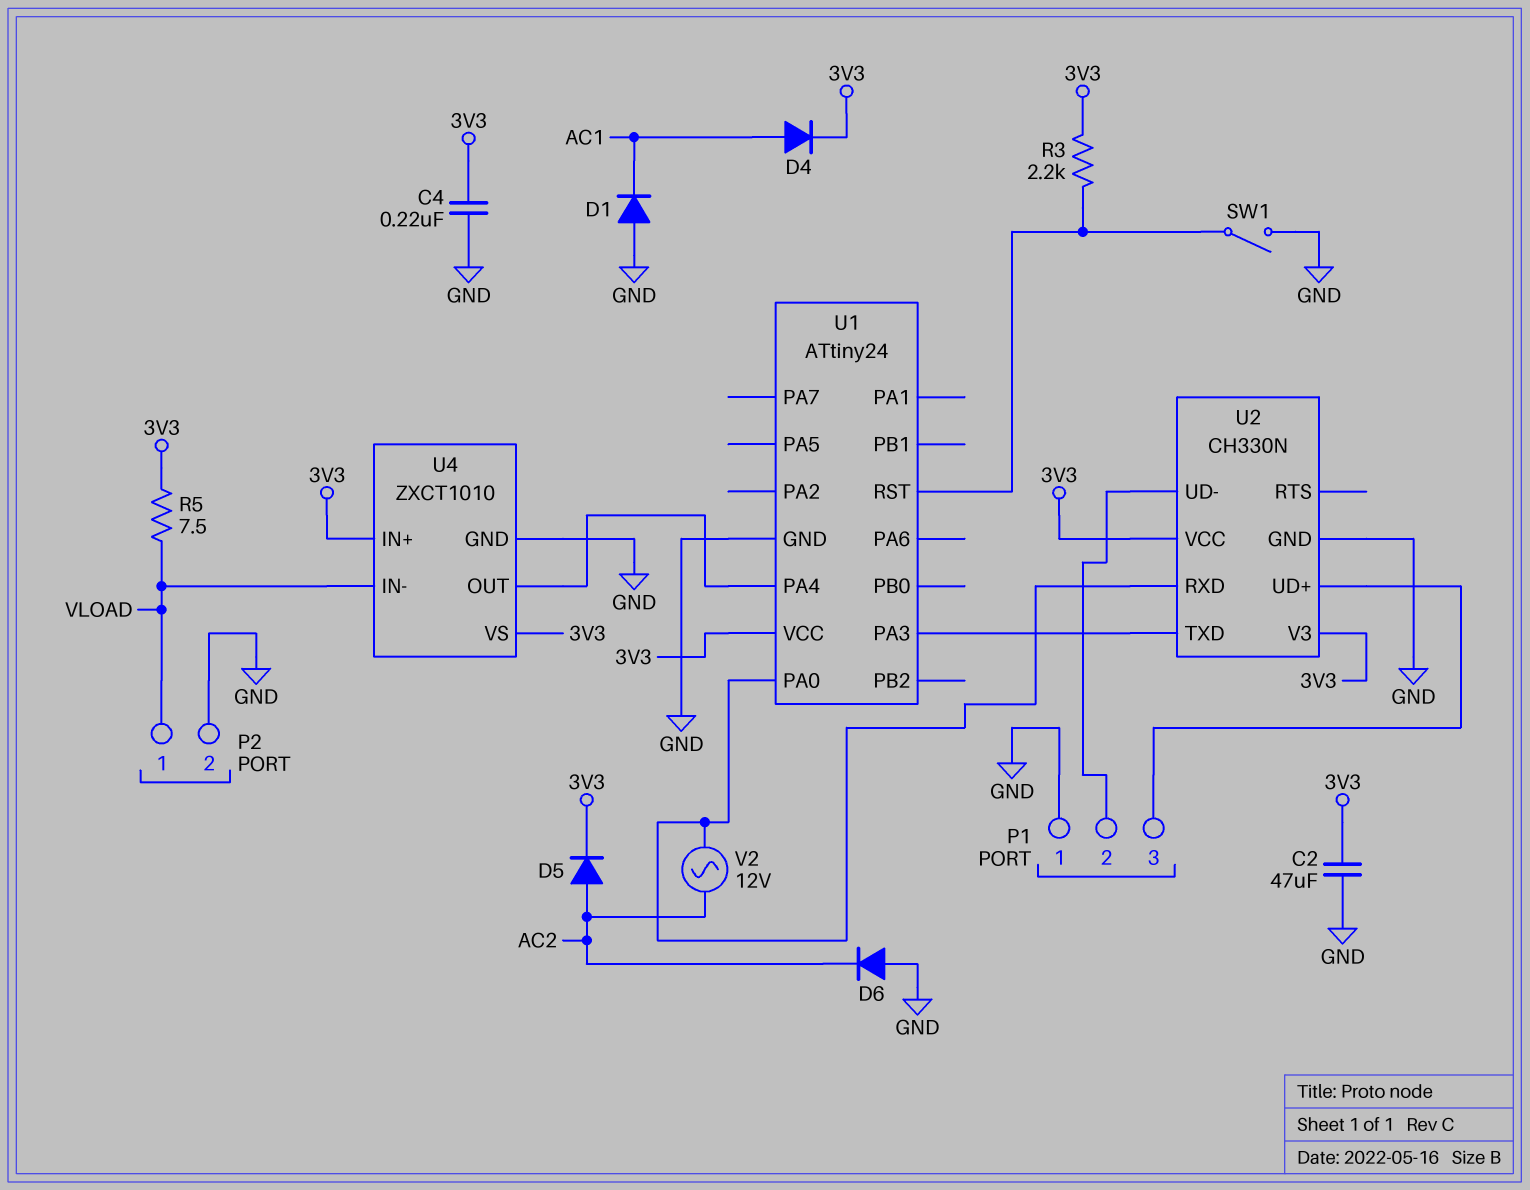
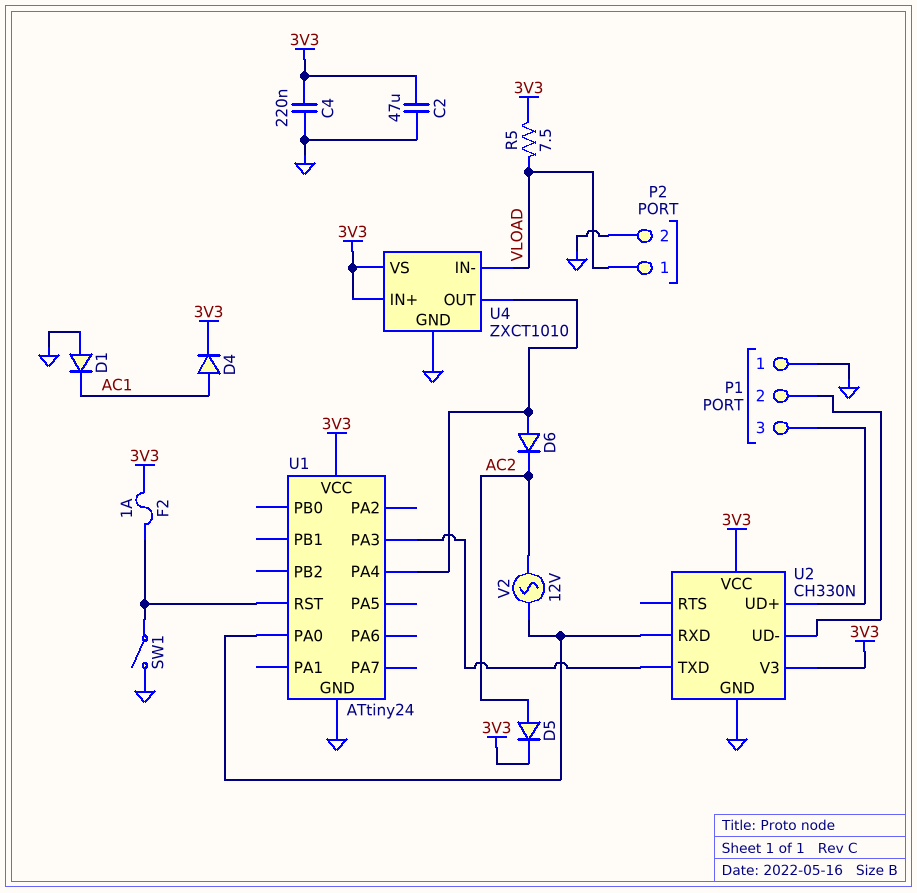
D6: diode (A GND, K AC2) -> diode (A U1/PA4, K AC2)
F2: none -> 1A (3V3, U1/RST)
R3: 2.2k (3V3, U1/RST) -> none

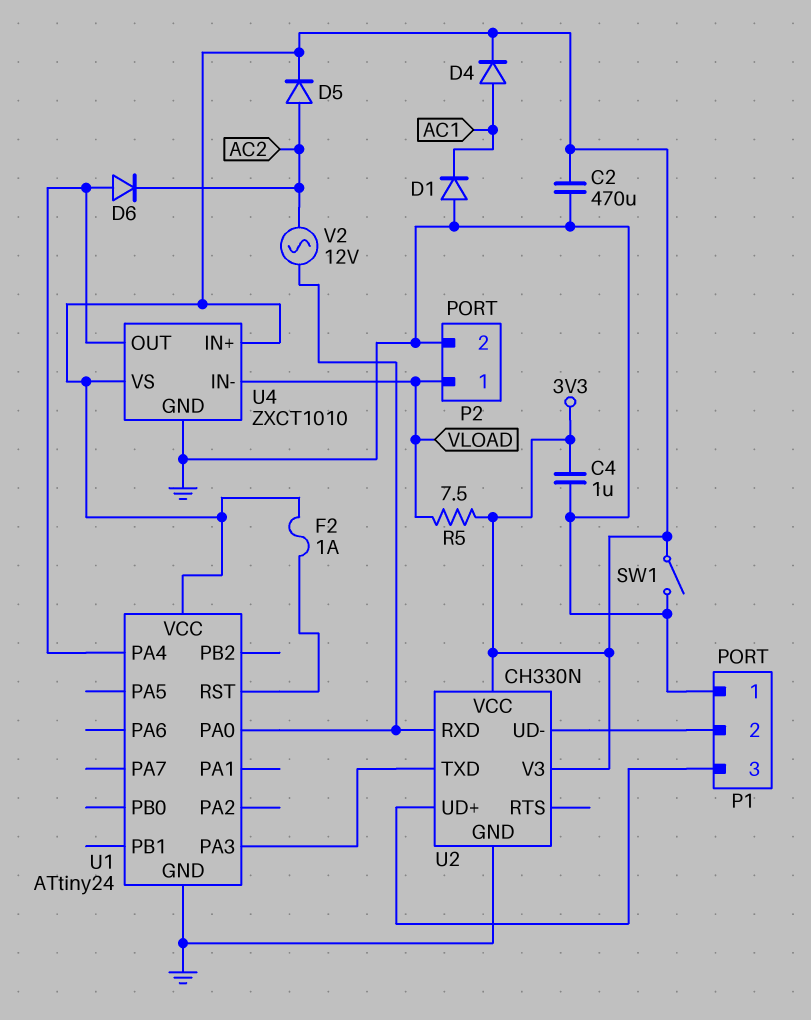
C2: 47uF (3V3, GND) -> 470uF (3V3, GND)
C4: 220nF (3V3, GND) -> 1uF (3V3, GND)
SW1: switch (GND, U1/RST) -> switch (3V3, GND)

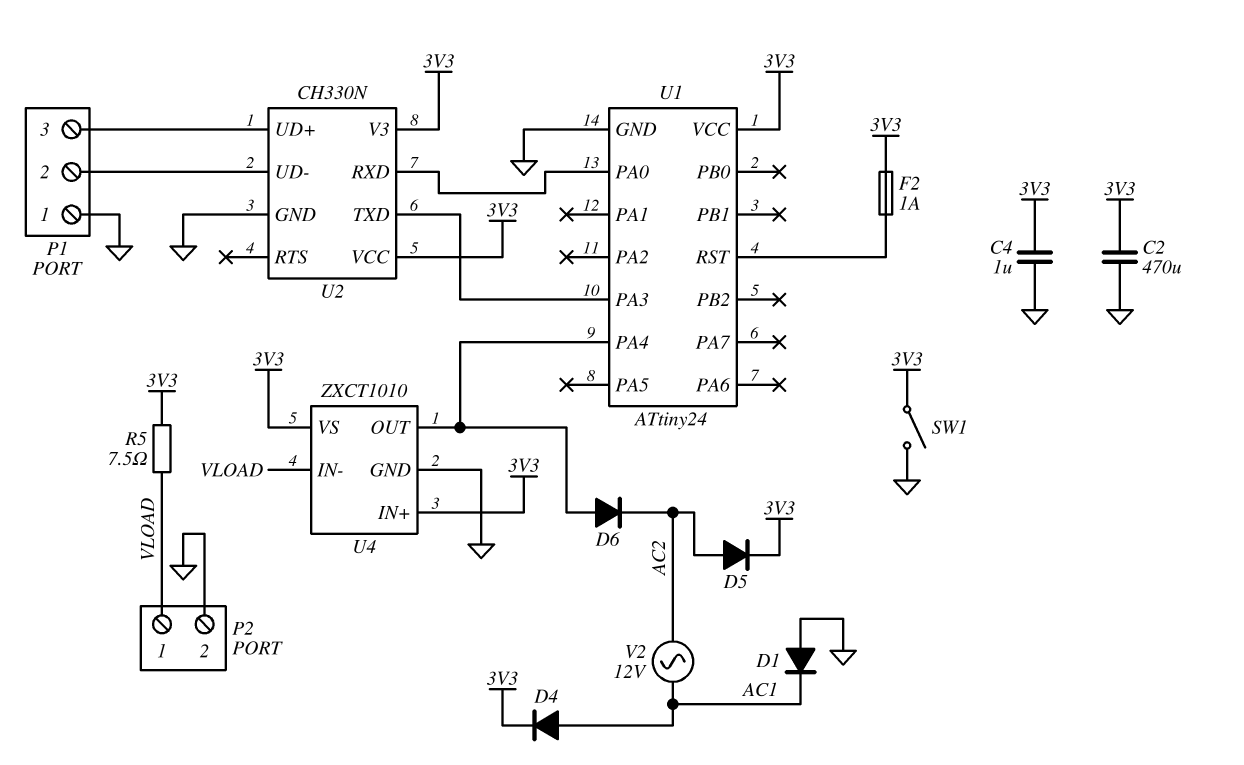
V2: AC 12V (AC2, U1/PA0) -> AC 12V (AC1, AC2)

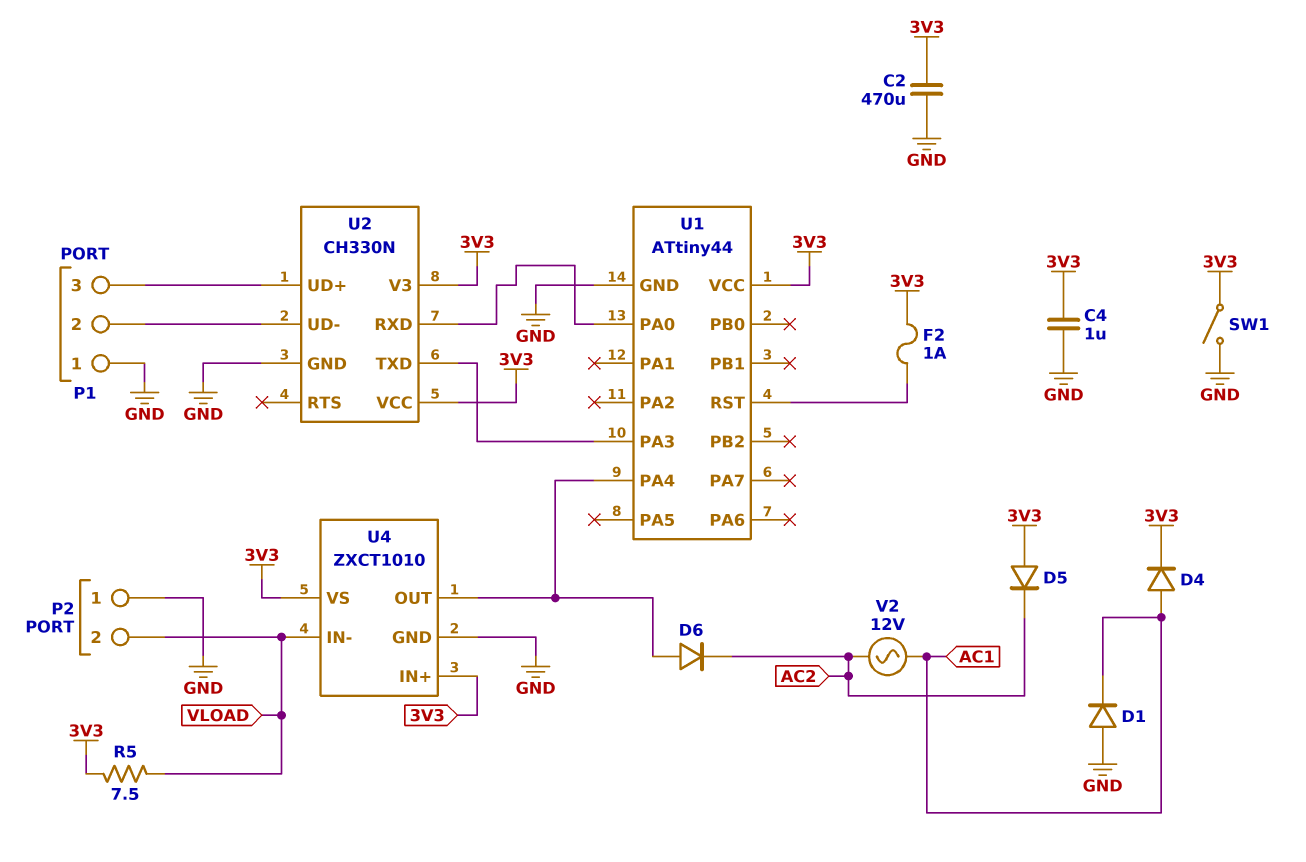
D5: diode (A AC2, K 3V3) -> diode (A 3V3, K AC2)
P2 pin 1: VLOAD -> GND
P2 pin 2: GND -> VLOAD
U1: ATtiny24 -> ATtiny44

